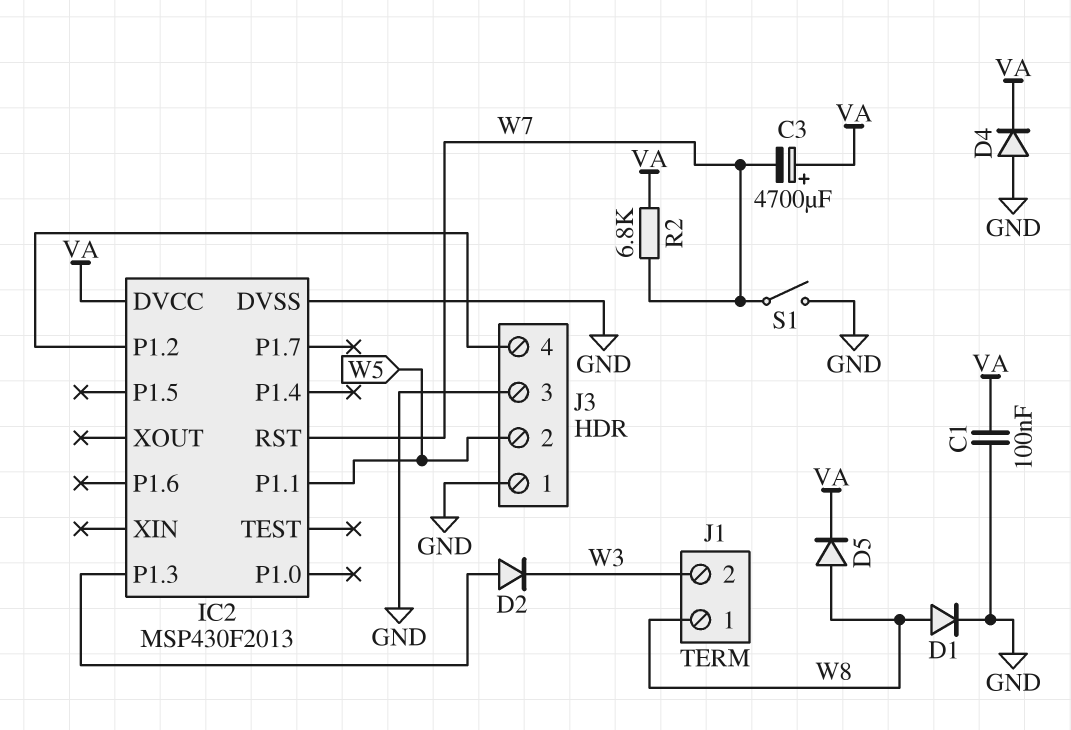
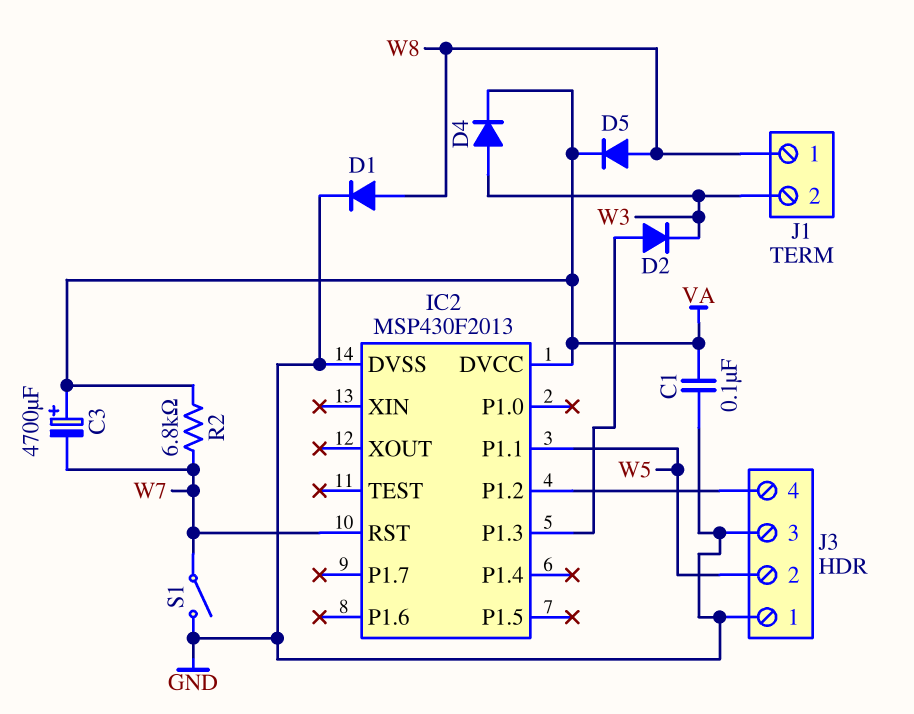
D4: diode (A GND, K VA) -> diode (A W3, K VA)

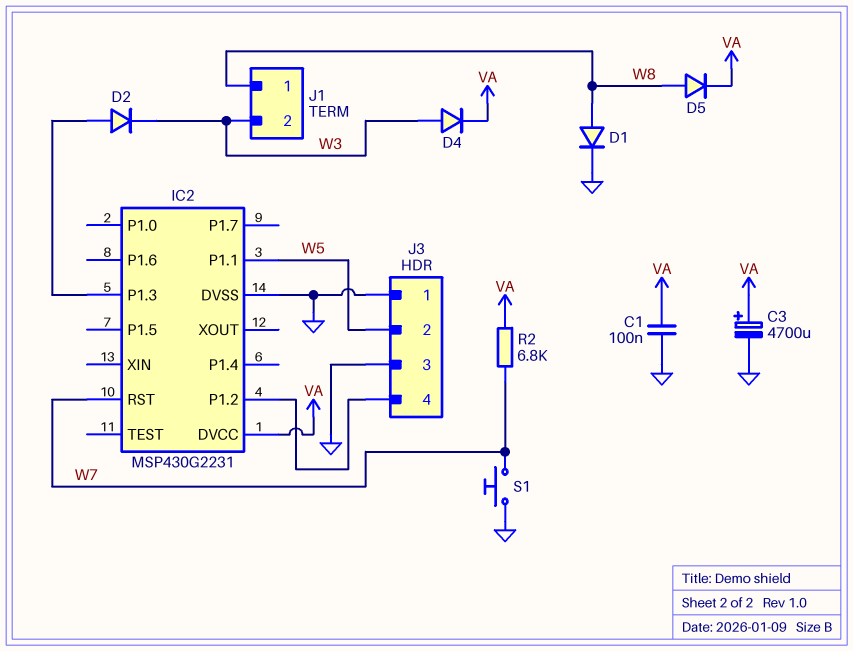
C3: 4700uF (plus VA, minus W7) -> 4700uF (plus VA, minus GND)
IC2: MSP430F2013 -> MSP430G2231
S1: switch (GND, W7) -> button (GND, W7)

